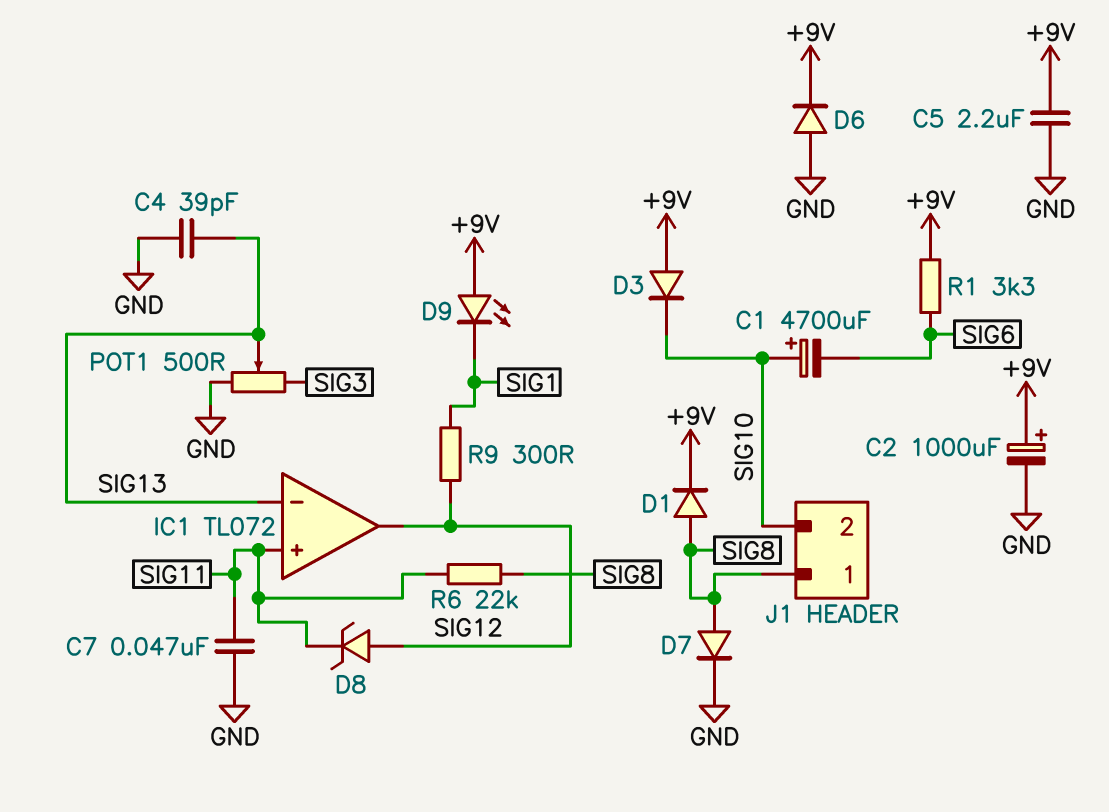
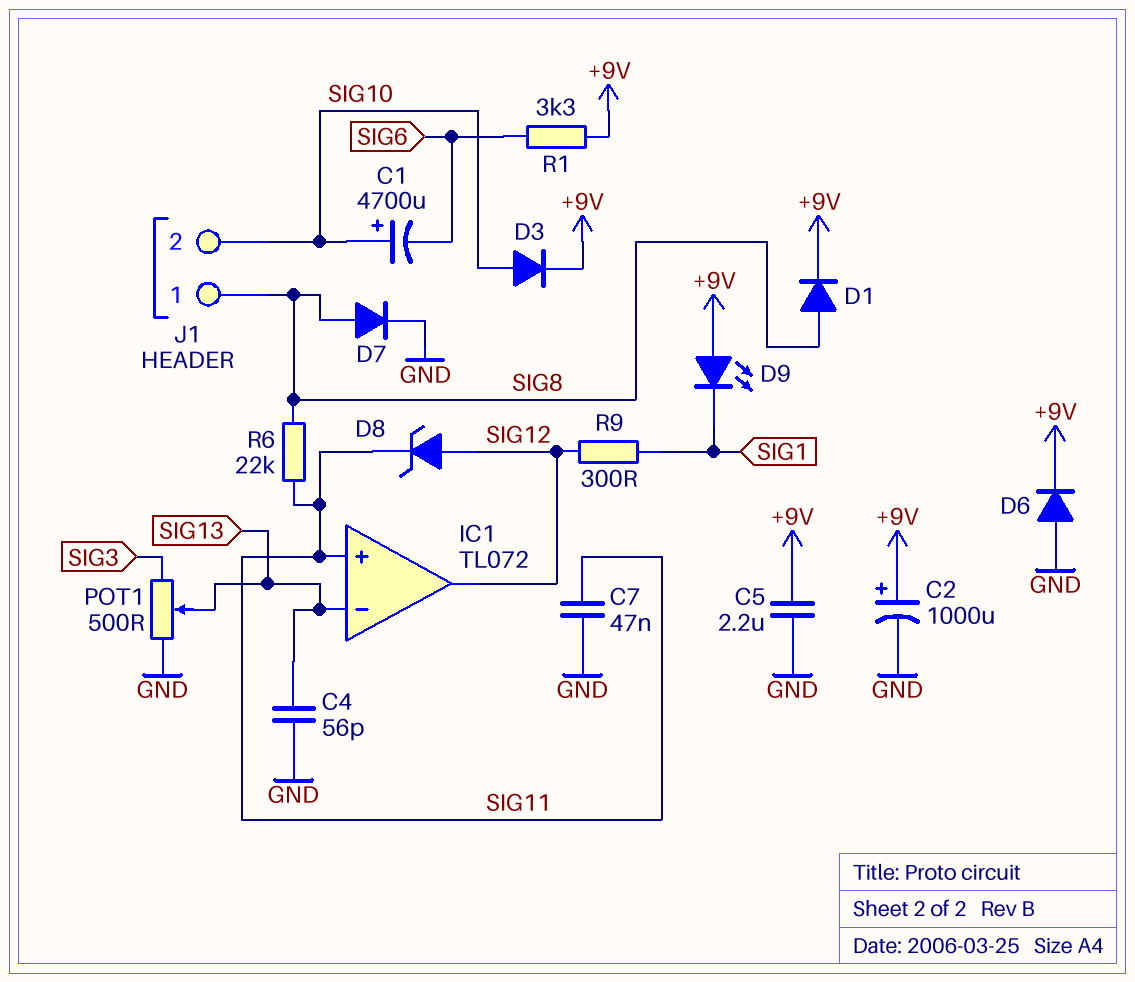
C4: 39pF (GND, SIG13) -> 56pF (GND, SIG13)
D3: diode (A +9V, K SIG10) -> diode (A SIG10, K +9V)

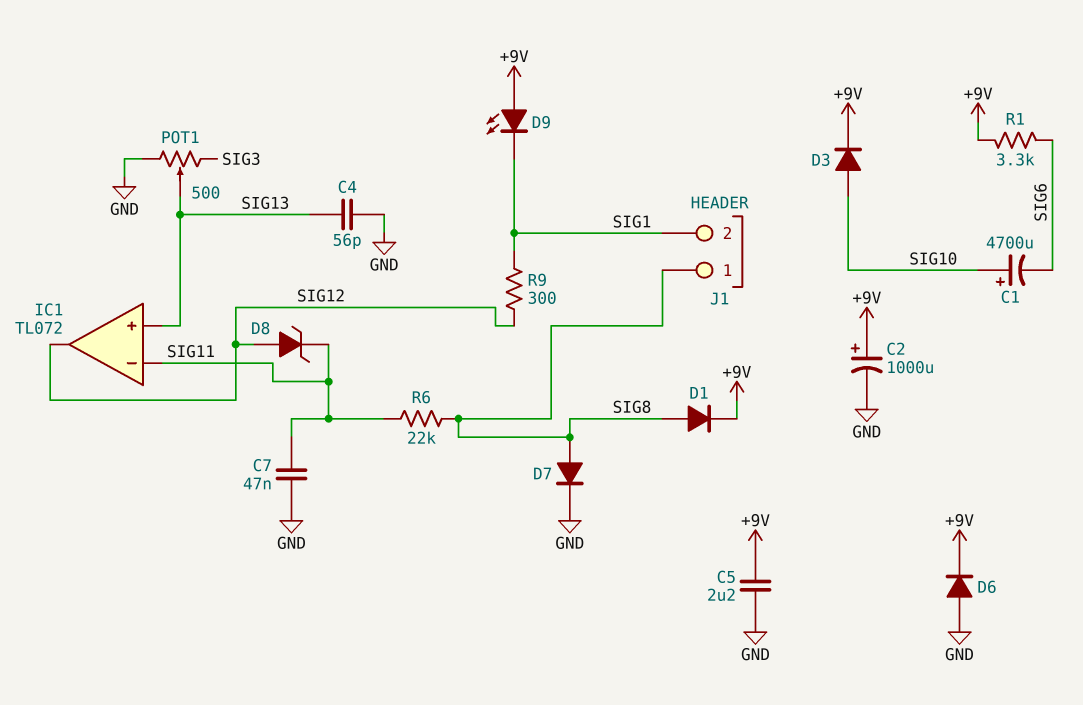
IC1 pin in+: SIG11 -> SIG13
IC1 pin in-: SIG13 -> SIG11
J1 pin 2: SIG10 -> SIG1

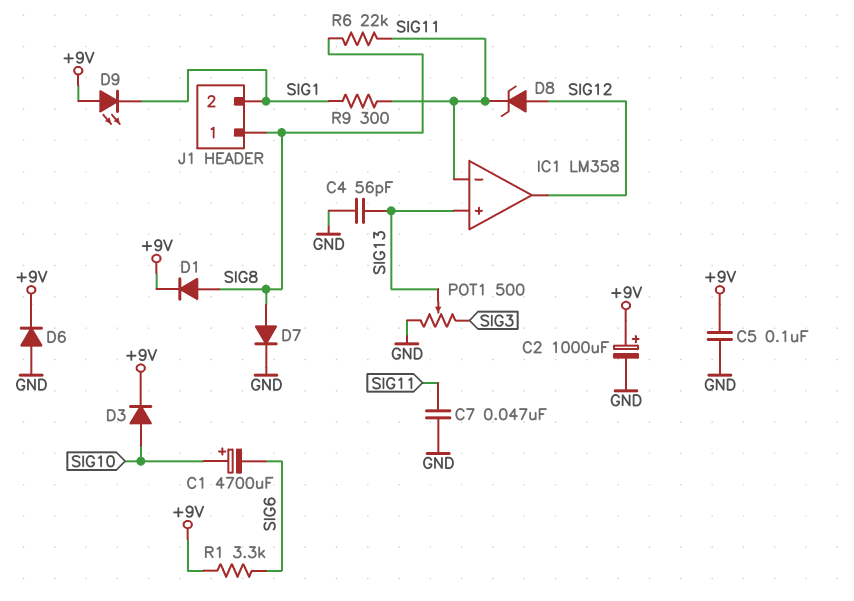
C5: 2.2uF (+9V, GND) -> 100nF (+9V, GND)
IC1: TL072 -> LM358
R9: 300 (SIG1, SIG12) -> 300 (SIG1, SIG11)

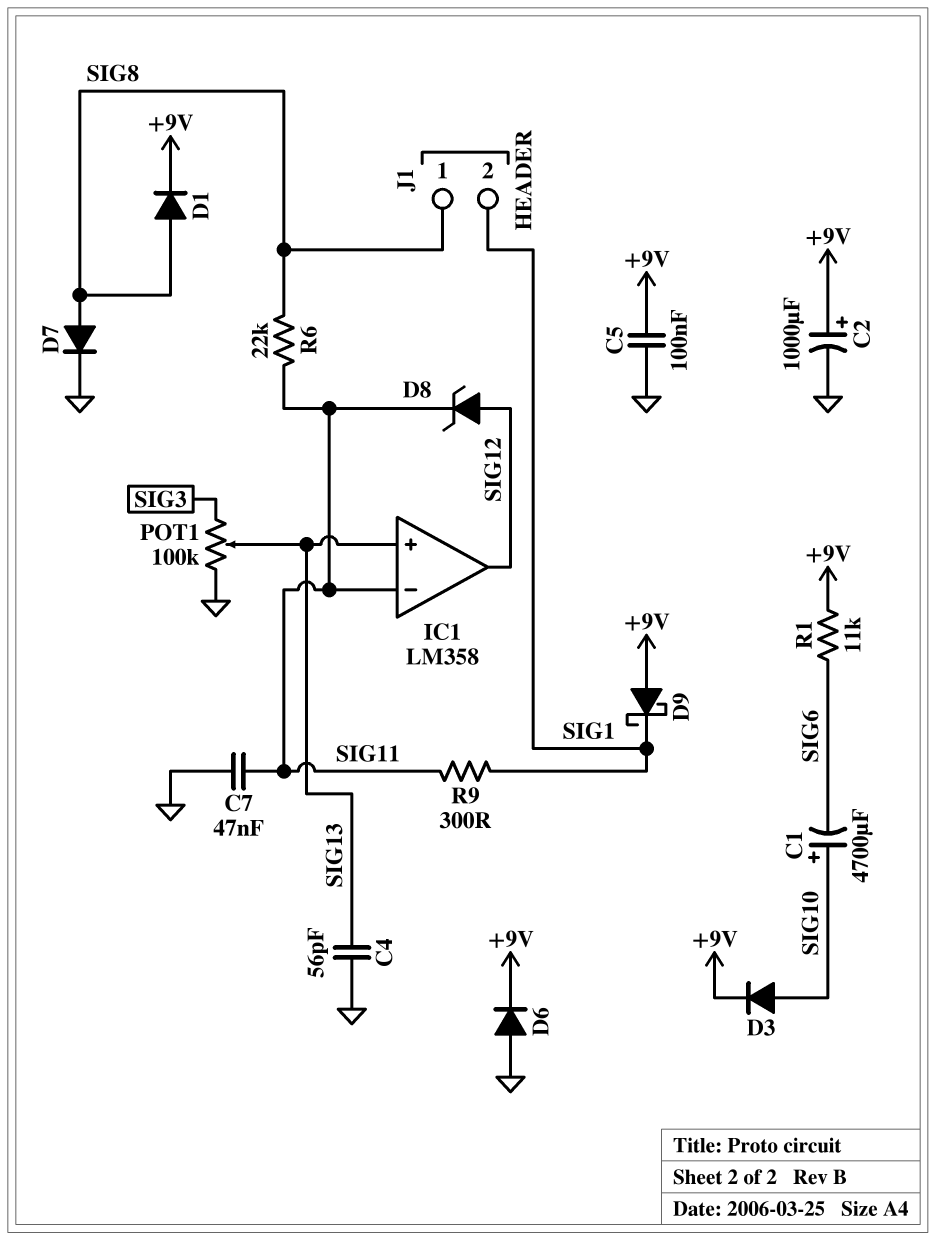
D9: LED (A +9V, K SIG1) -> schottky (A +9V, K SIG1)
POT1: 500 (GND, SIG3, wiper SIG13) -> 100k (GND, SIG3, wiper SIG13)
R1: 3.3k (+9V, SIG6) -> 11k (+9V, SIG6)

